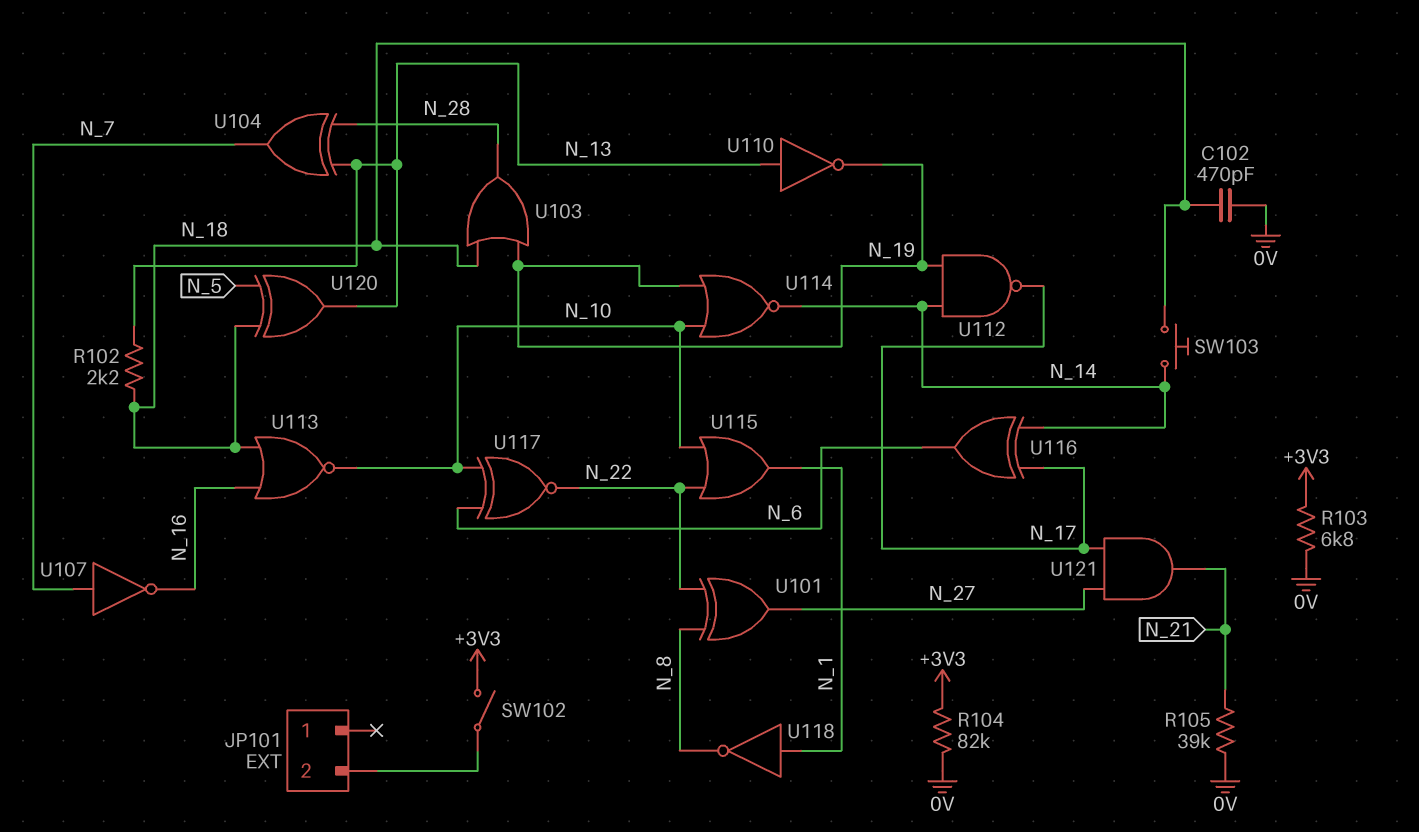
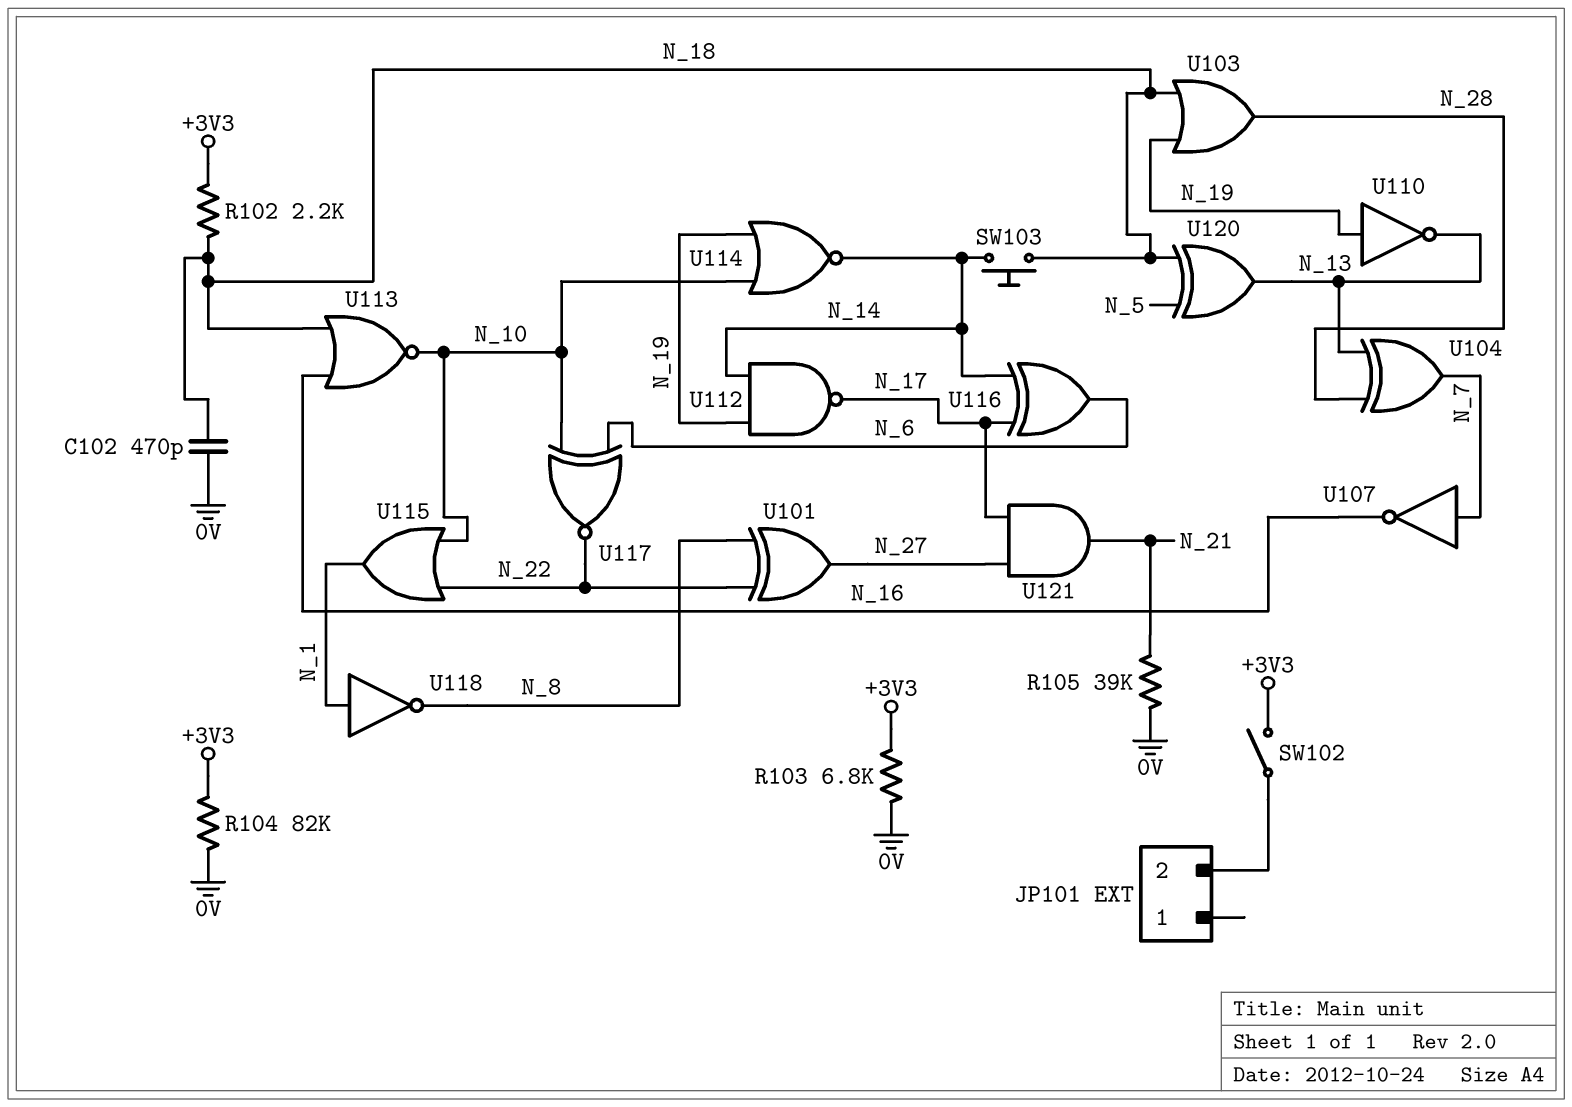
R102: 2.2k (N_13, N_18) -> 2.2k (+3V3, N_18)
U110: NOT (in N_13, out N_19) -> NOT (in N_19, out N_13)

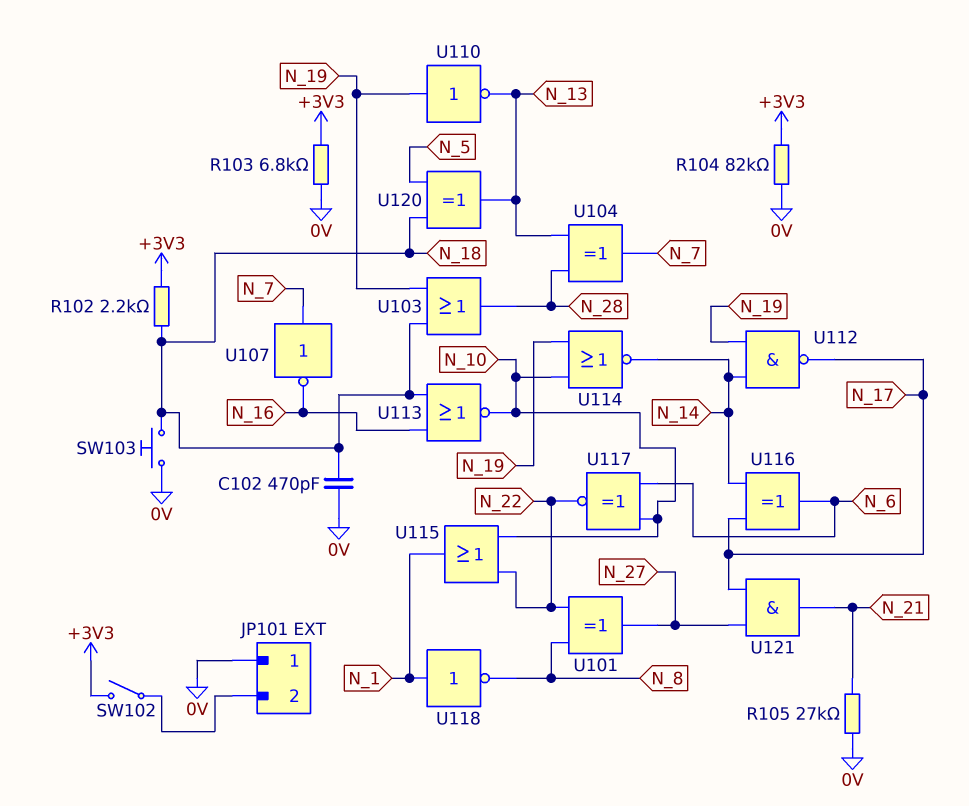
JP101 pin 1: none -> 0V
R105: 39k (0V, N_21) -> 27k (0V, N_21)
SW103: button (N_14, N_18) -> button (0V, N_18)

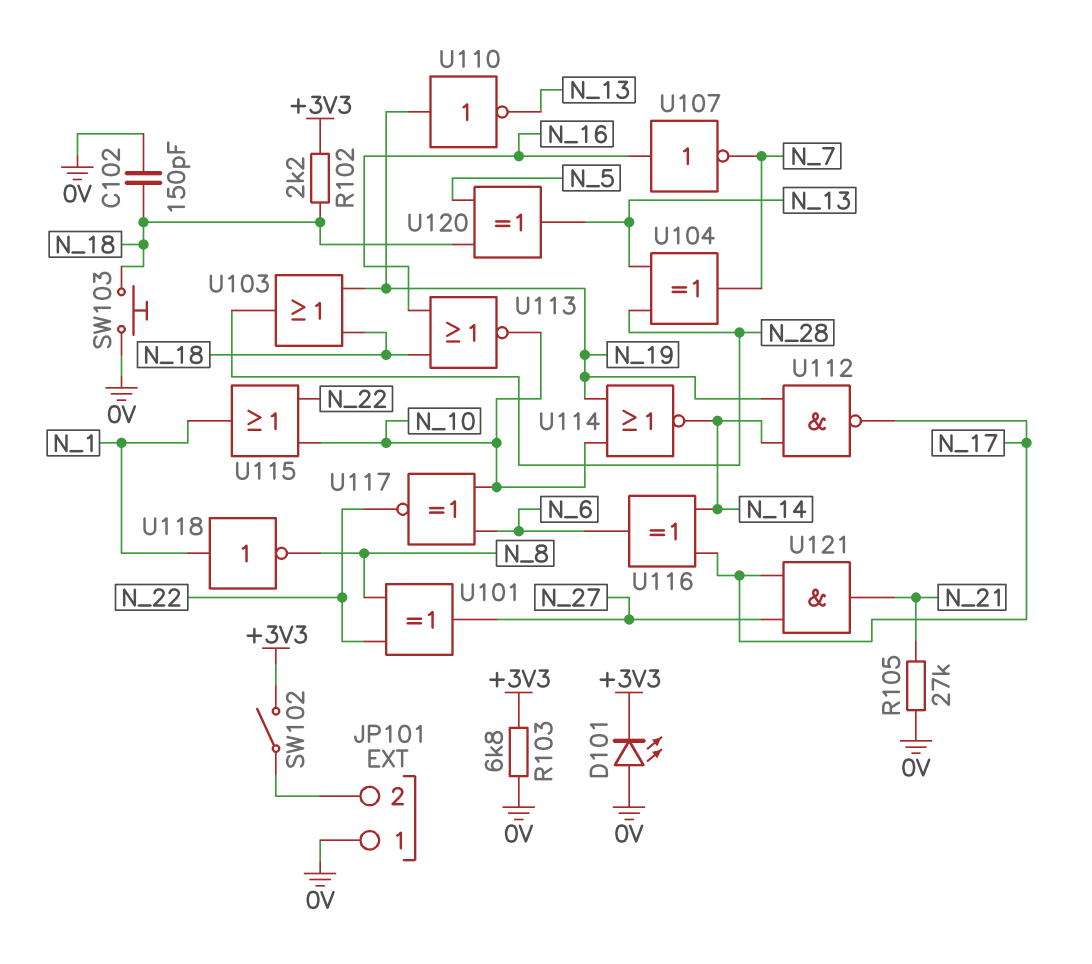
C102: 470pF (0V, N_18) -> 150pF (0V, N_18)
D101: none -> LED (A 0V, K +3V3)
R104: 82k (+3V3, 0V) -> none
U107: NOT (in N_7, out N_16) -> NOT (in N_16, out N_7)

